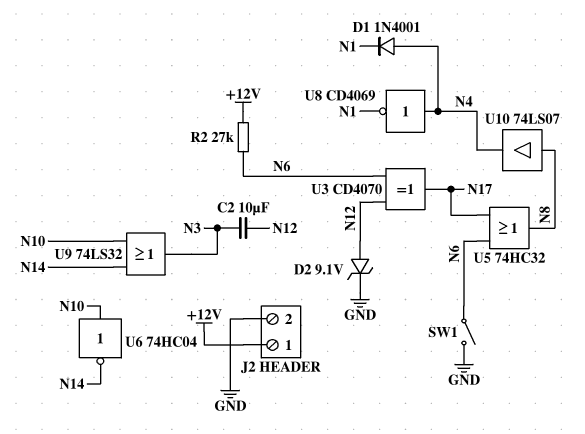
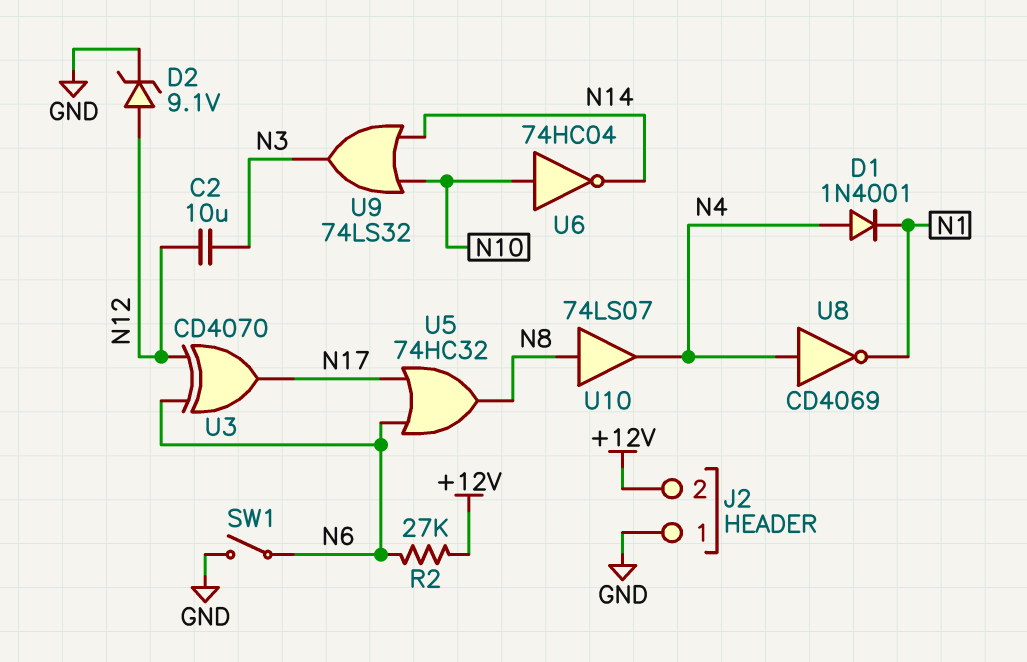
J2 pin 1: +12V -> GND
J2 pin 2: GND -> +12V

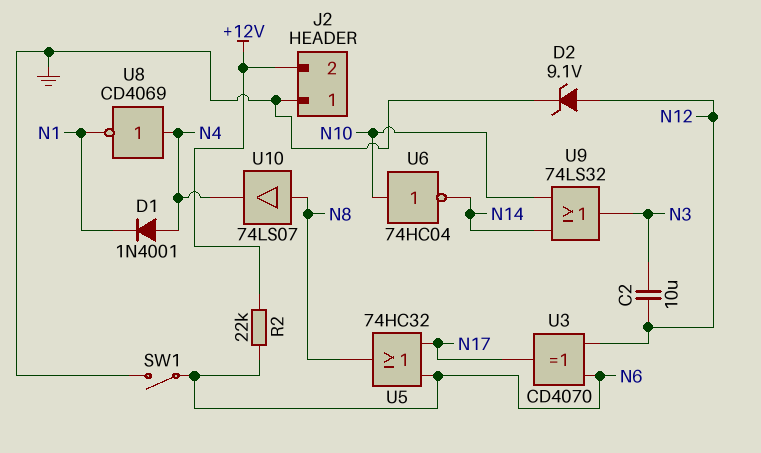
R2: 27k (+12V, N6) -> 22k (+12V, N6)

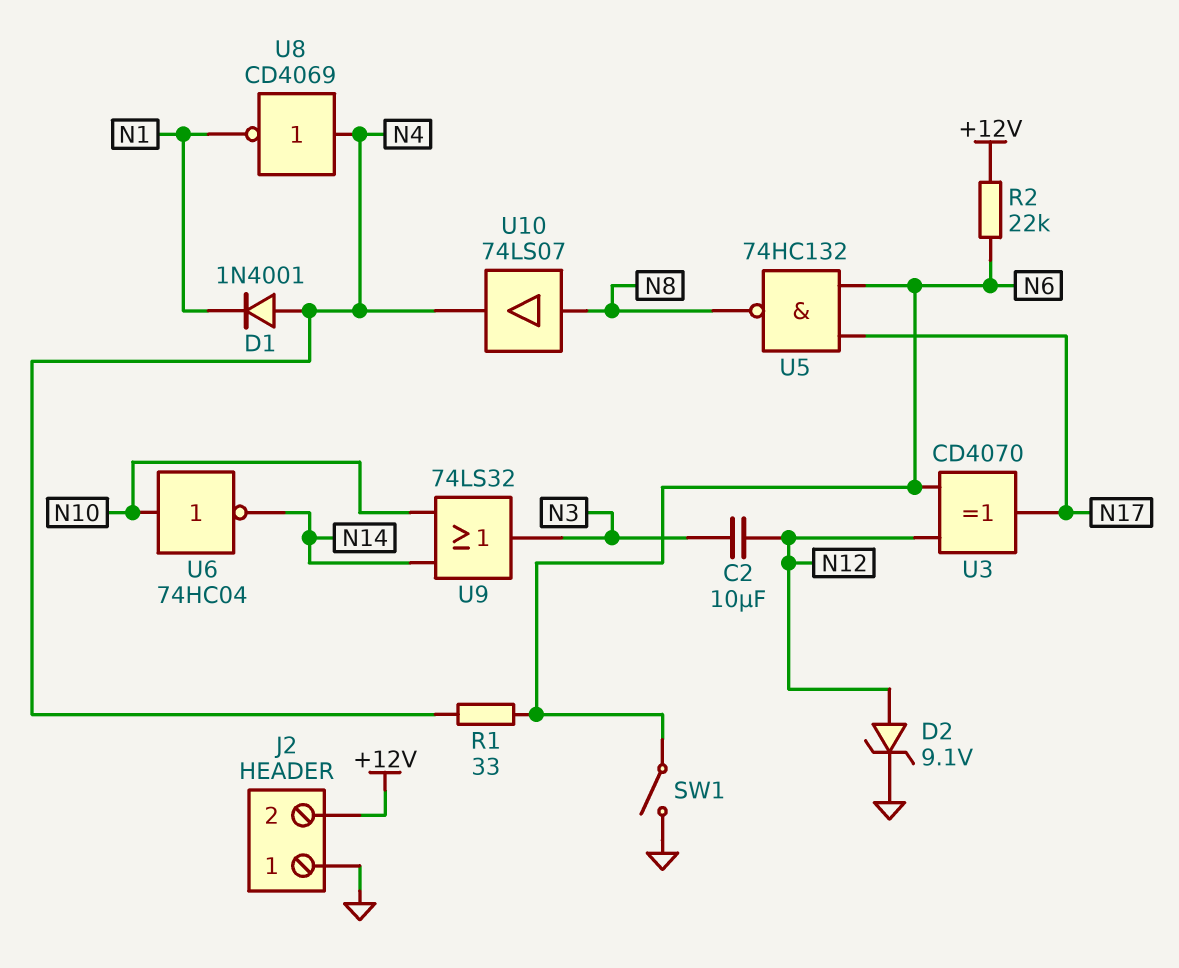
R1: none -> 33 (N4, N6)
U5: OR 74HC32 (in N6, in N17, out N8) -> NAND 74HC132 (in N6, in N17, out N8)

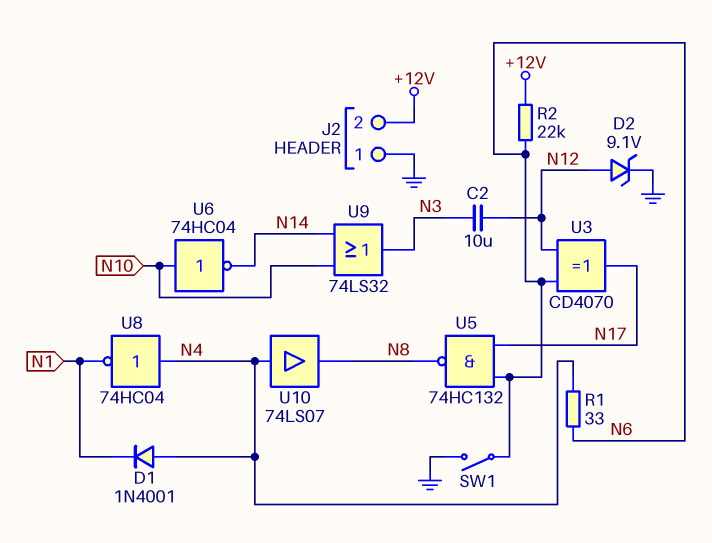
U8: NOT CD4069 (in N4, out N1) -> NOT 74HC04 (in N4, out N1)
U10: buffer 74LS07 (in N8, out N4) -> buffer 74LS07 (in N4, out N8)

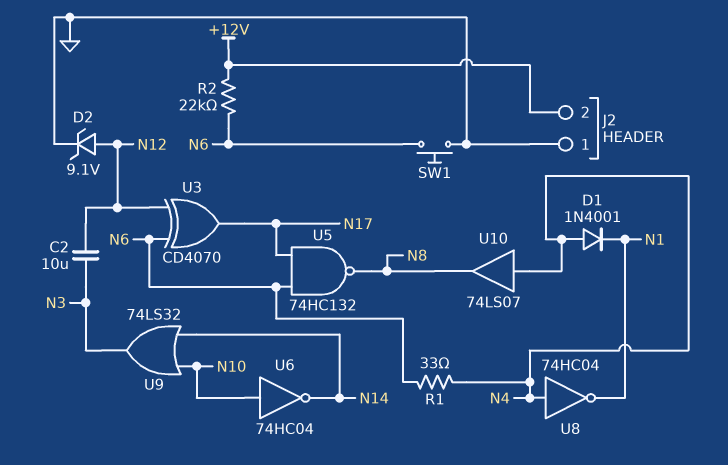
SW1: switch (GND, N6) -> button (GND, N6)

